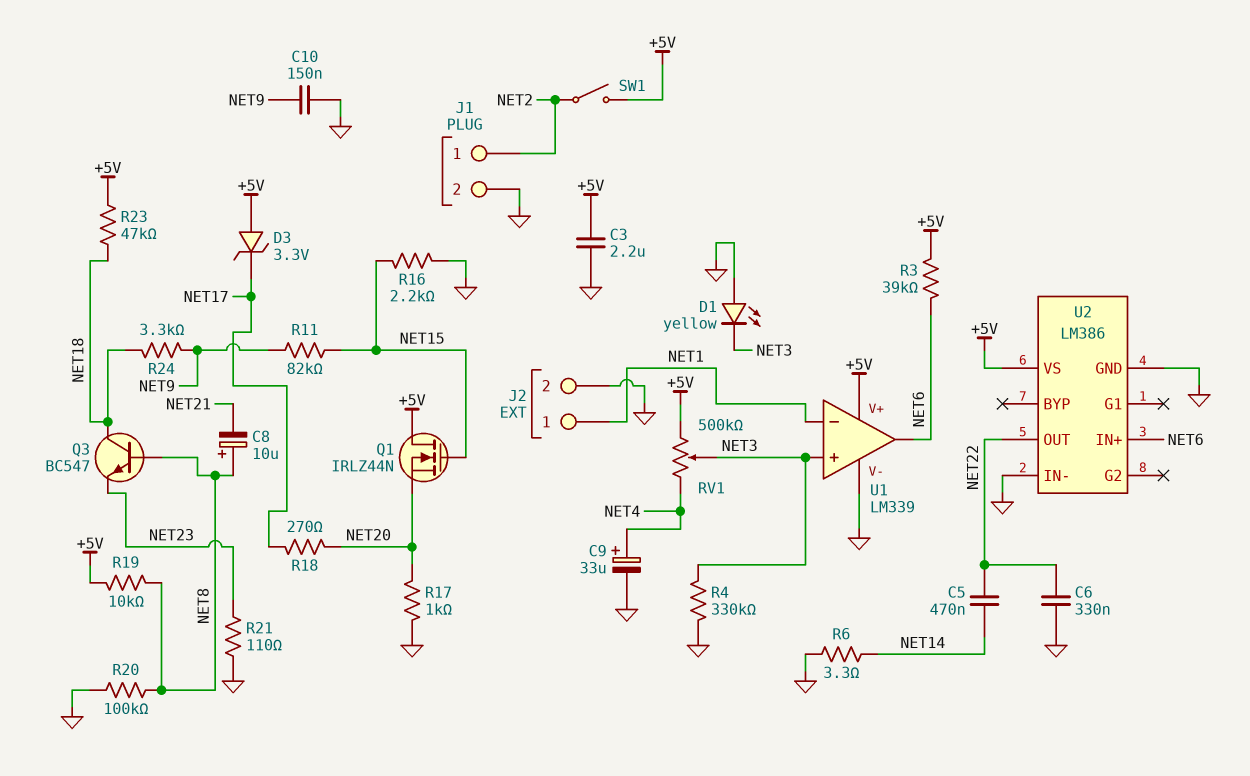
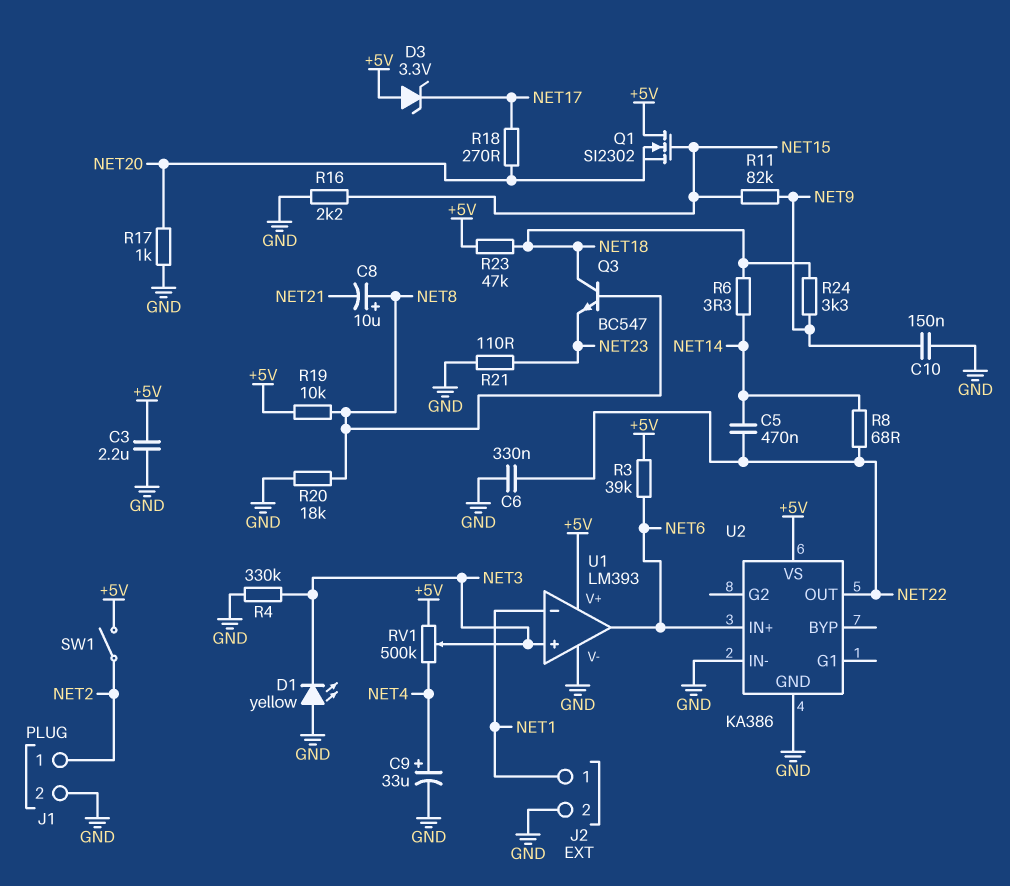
Q1: NMOS IRLZ44N (G NET15, D +5V, S NET20) -> NMOS SI2302 (G NET15, D +5V, S NET20)
R6: 3.3 (GND, NET14) -> 3.3 (NET14, NET18)
R8: none -> 68 (NET14, NET22)
R20: 100k (GND, NET8) -> 18k (GND, NET8)
U1: LM339 -> LM393
U2: LM386 -> KA386

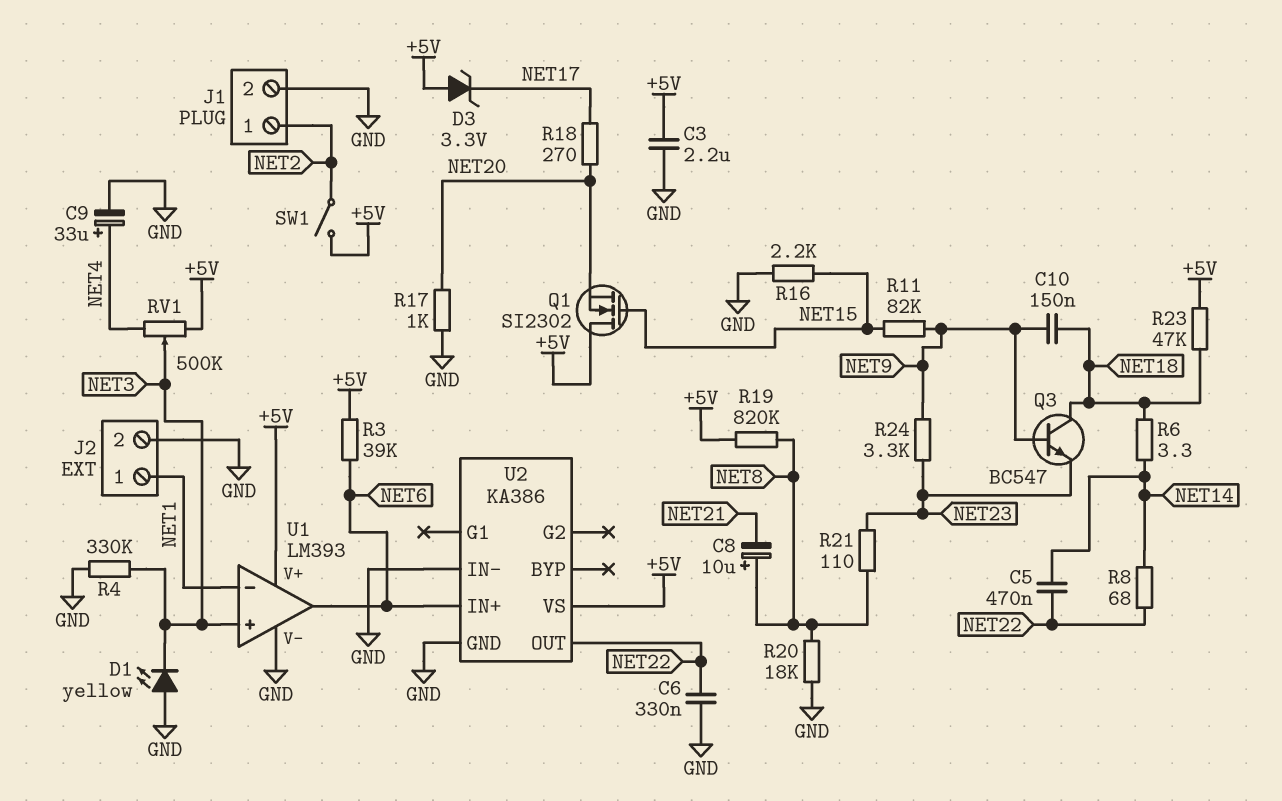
C10: 150nF (GND, NET9) -> 150nF (NET9, NET18)
Q3: NPN BC547 (B NET8, C NET18, E NET23) -> NPN BC547 (B NET9, C NET18, E NET23)
R19: 10k (+5V, NET8) -> 820k (+5V, NET8)
R21: 110 (GND, NET23) -> 110 (NET8, NET23)
R24: 3.3k (NET9, NET18) -> 3.3k (NET9, NET23)

